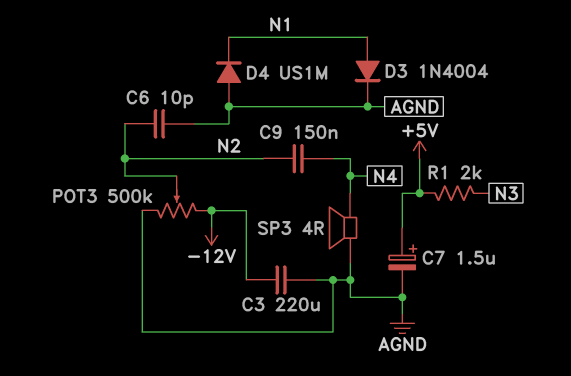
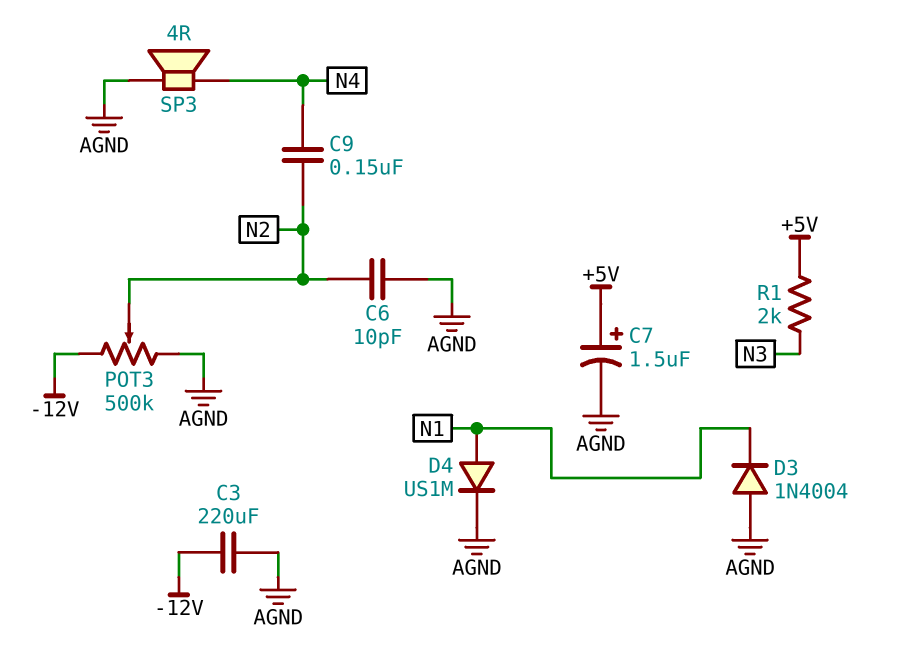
D3: diode 1N4004 (A N1, K AGND) -> diode 1N4004 (A AGND, K N1)
D4: diode US1M (A AGND, K N1) -> diode US1M (A N1, K AGND)

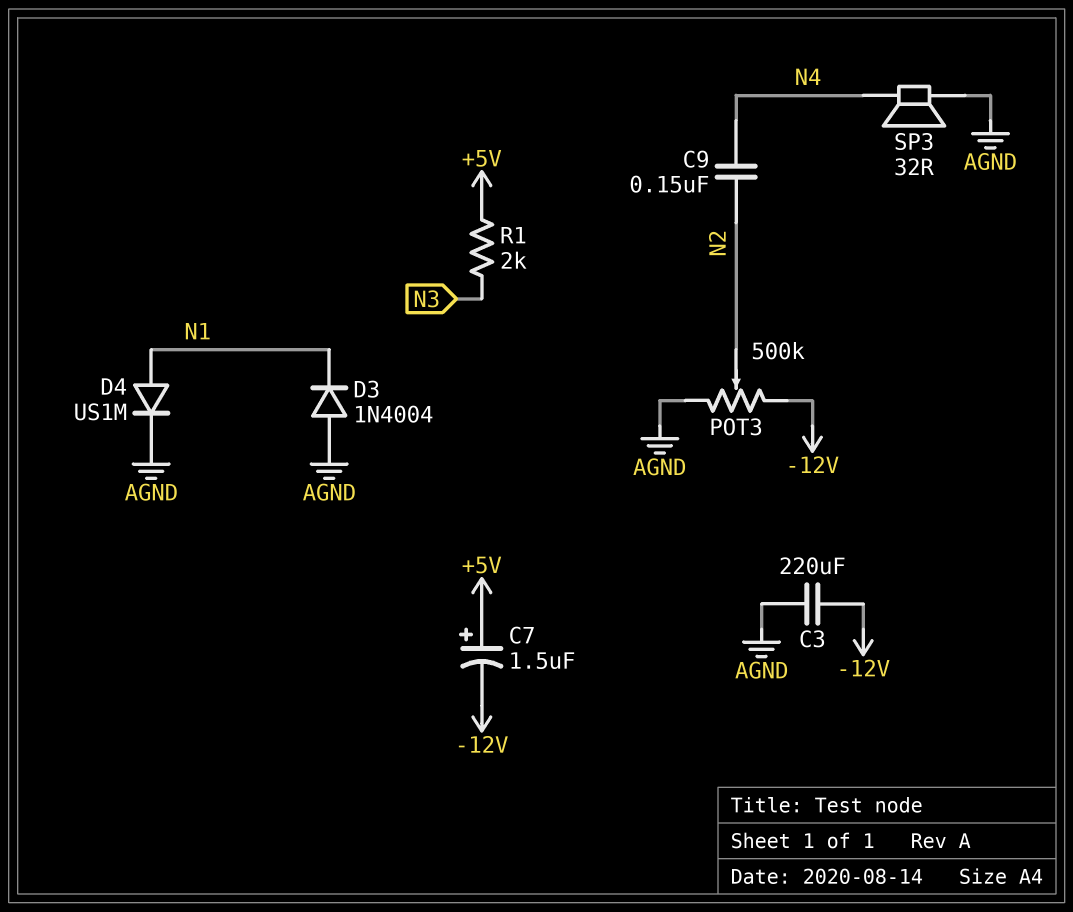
C6: 10pF (AGND, N2) -> none
C7: 1.5uF (plus +5V, minus AGND) -> 1.5uF (plus +5V, minus -12V)
SP3: speaker 4R (AGND, N4) -> speaker 32R (AGND, N4)

